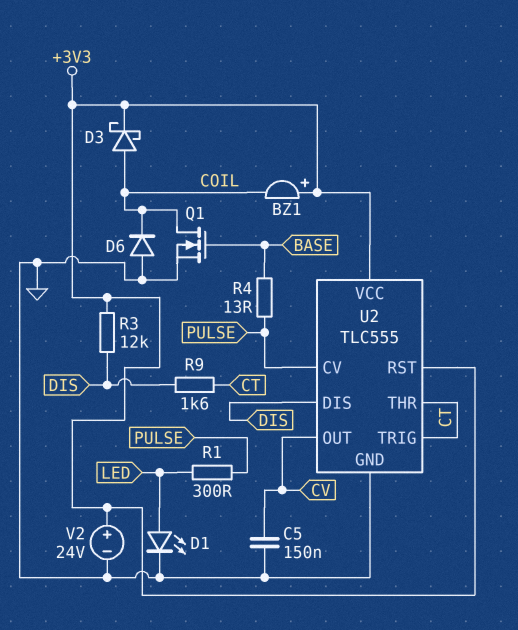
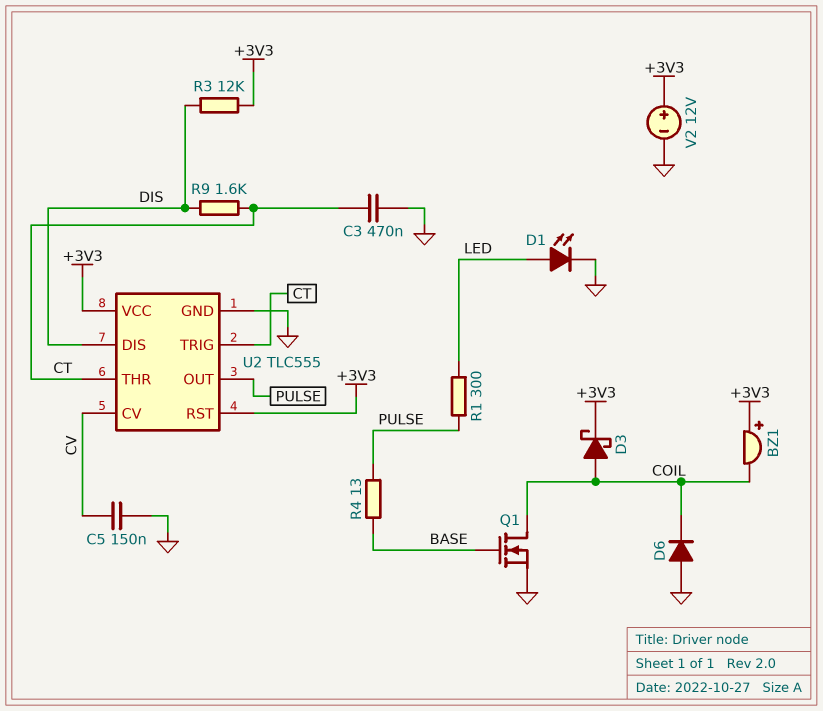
C3: none -> 470nF (CT, GND)
U2 pin CV: PULSE -> CV
U2 pin OUT: CV -> PULSE
V2: 24V (plus +3V3, minus GND) -> 12V (plus +3V3, minus GND)

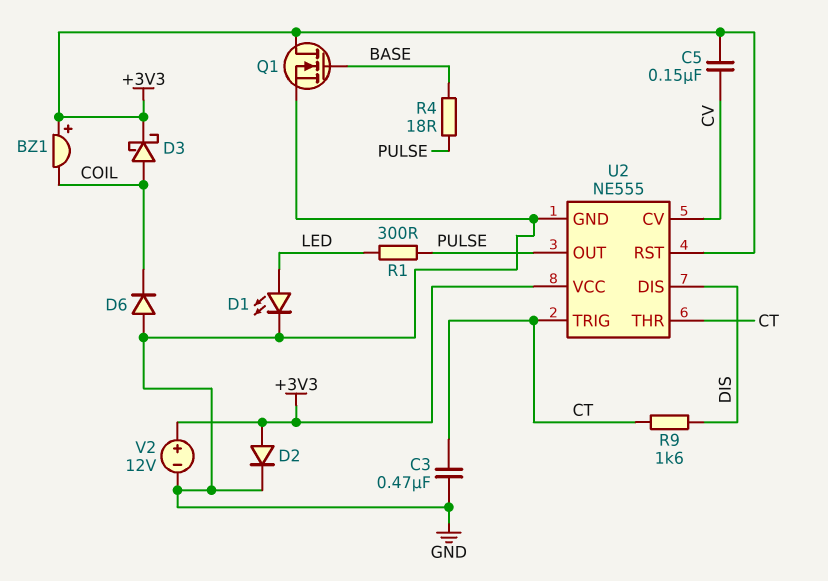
C5: 150nF (CV, GND) -> 150nF (+3V3, CV)
D2: none -> diode (A +3V3, K GND)
Q1: NMOS (G BASE, D COIL, S GND) -> NMOS (G BASE, D +3V3, S GND)
R3: 12k (+3V3, DIS) -> none
R4: 13 (BASE, PULSE) -> 18 (BASE, PULSE)
U2: TLC555 -> NE555

